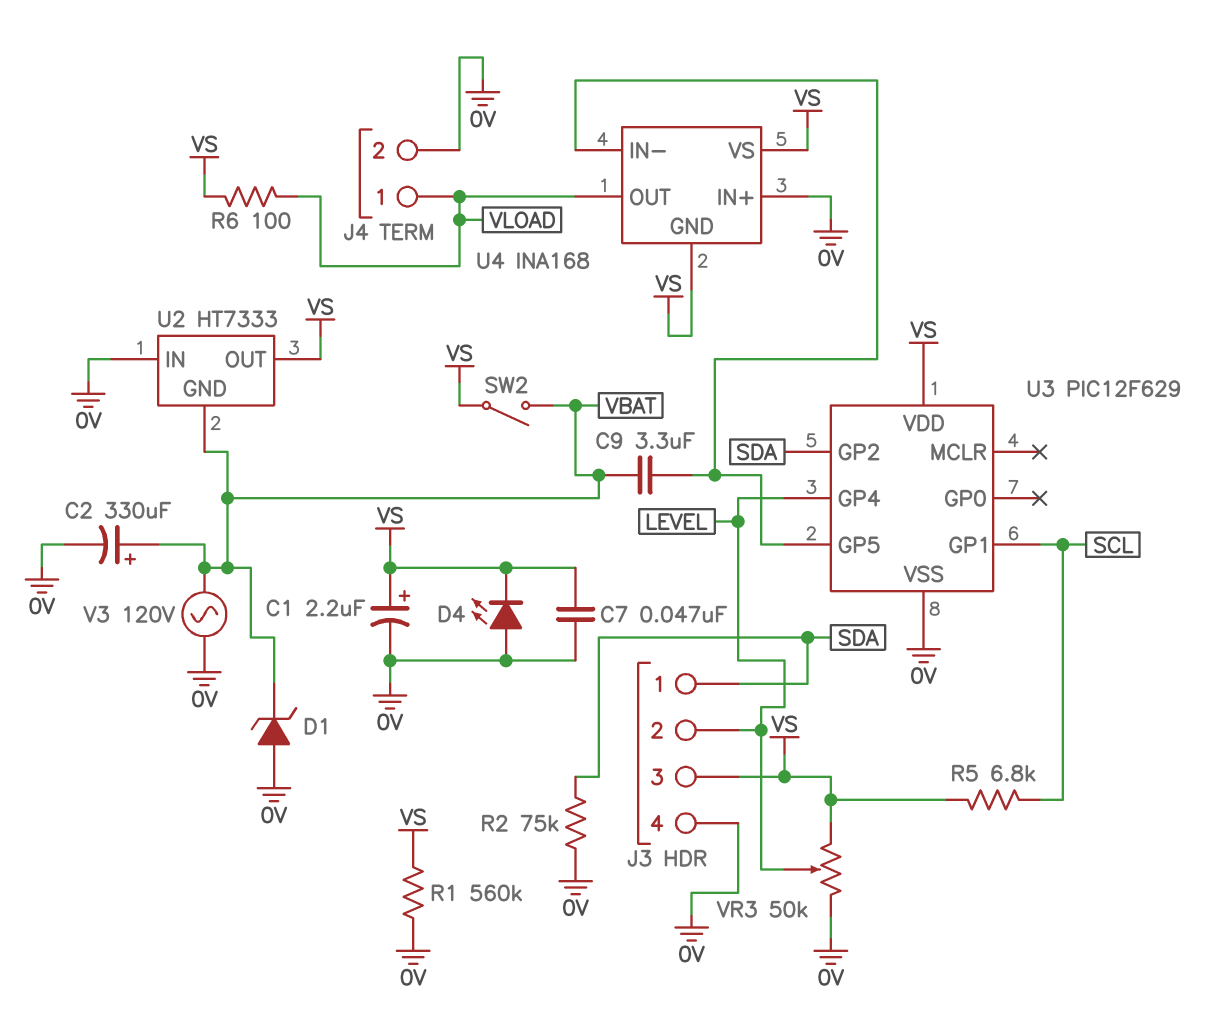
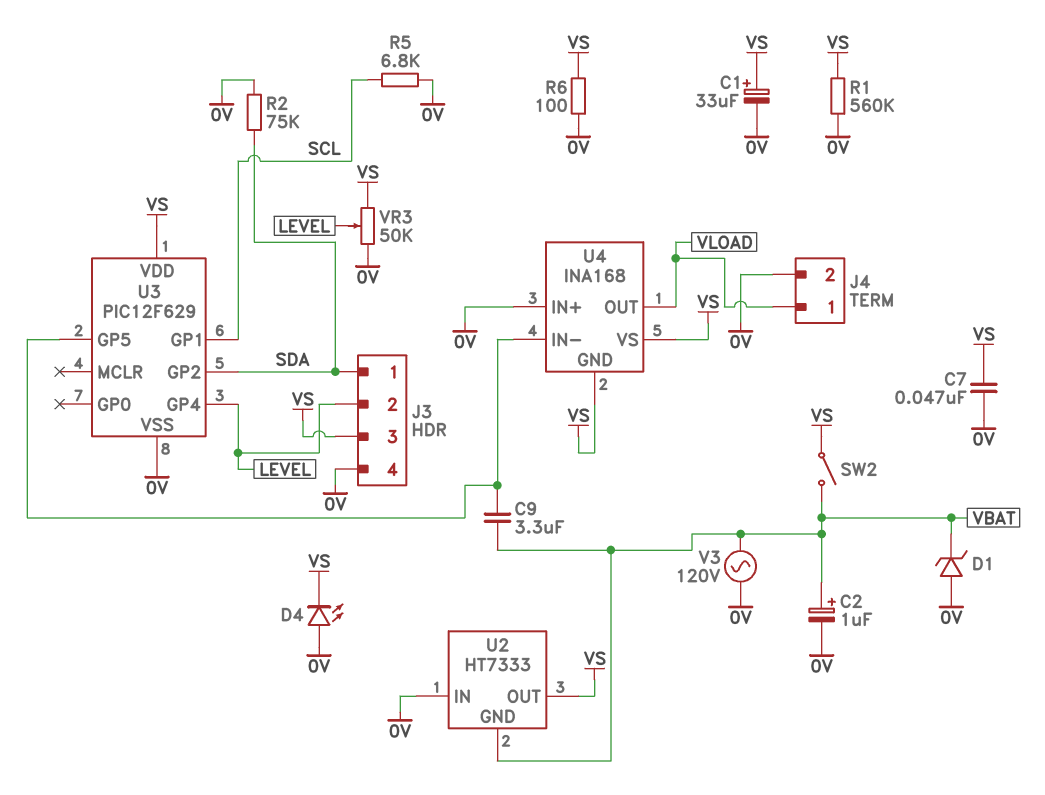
C1: 2.2uF (plus VS, minus 0V) -> 33uF (plus VS, minus 0V)
C2: 330uF (plus VBAT, minus 0V) -> 1uF (plus VBAT, minus 0V)
R5: 6.8k (SCL, VS) -> 6.8k (0V, SCL)
R6: 100 (VLOAD, VS) -> 100 (0V, VS)

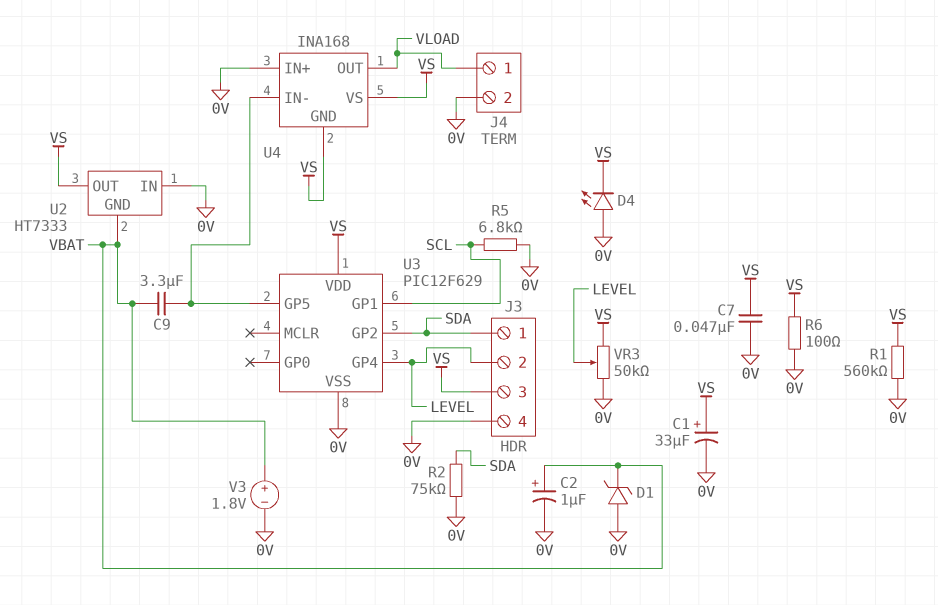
SW2: switch (VBAT, VS) -> none
V3: AC 120V (0V, VBAT) -> 1.8V (plus VBAT, minus 0V)

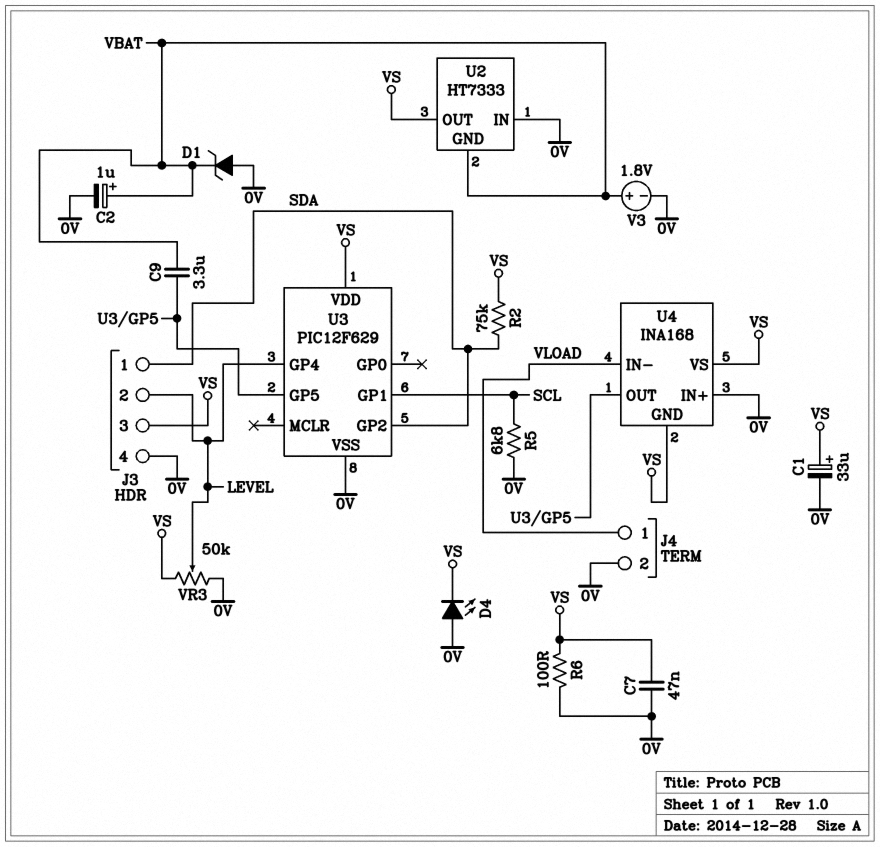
R1: 560k (0V, VS) -> none
R2: 75k (0V, SDA) -> 75k (SDA, VS)
U4 pin IN-: U3/GP5 -> VLOAD
U4 pin OUT: VLOAD -> U3/GP5

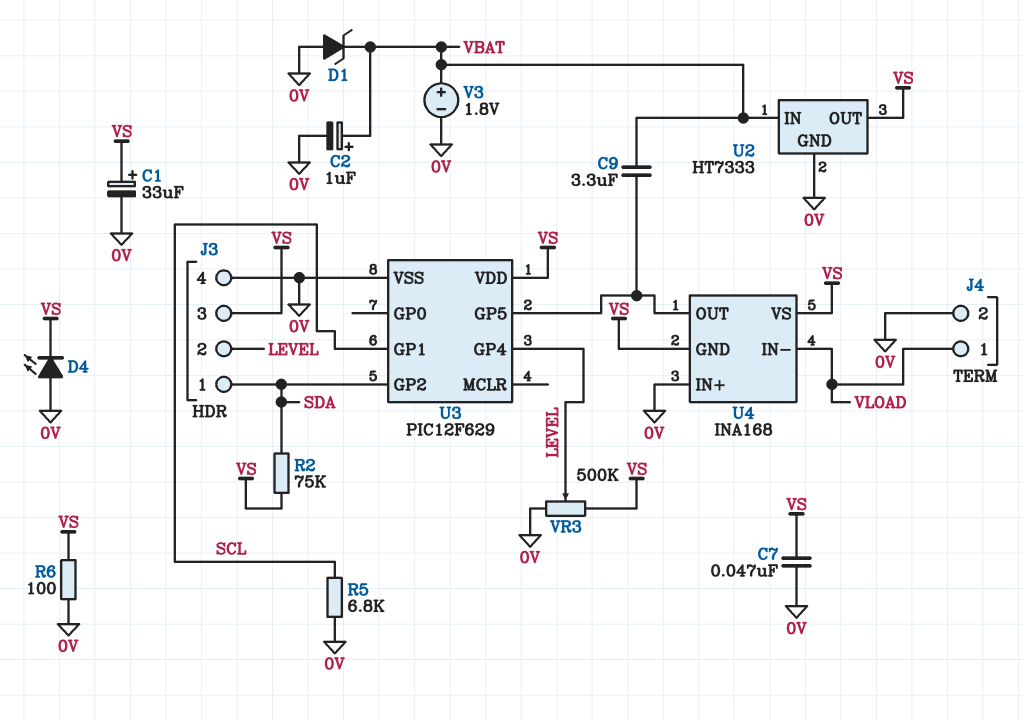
U2 pin GND: VBAT -> 0V
U2 pin IN: 0V -> VBAT
VR3: 50k (0V, VS, wiper LEVEL) -> 500k (0V, VS, wiper LEVEL)

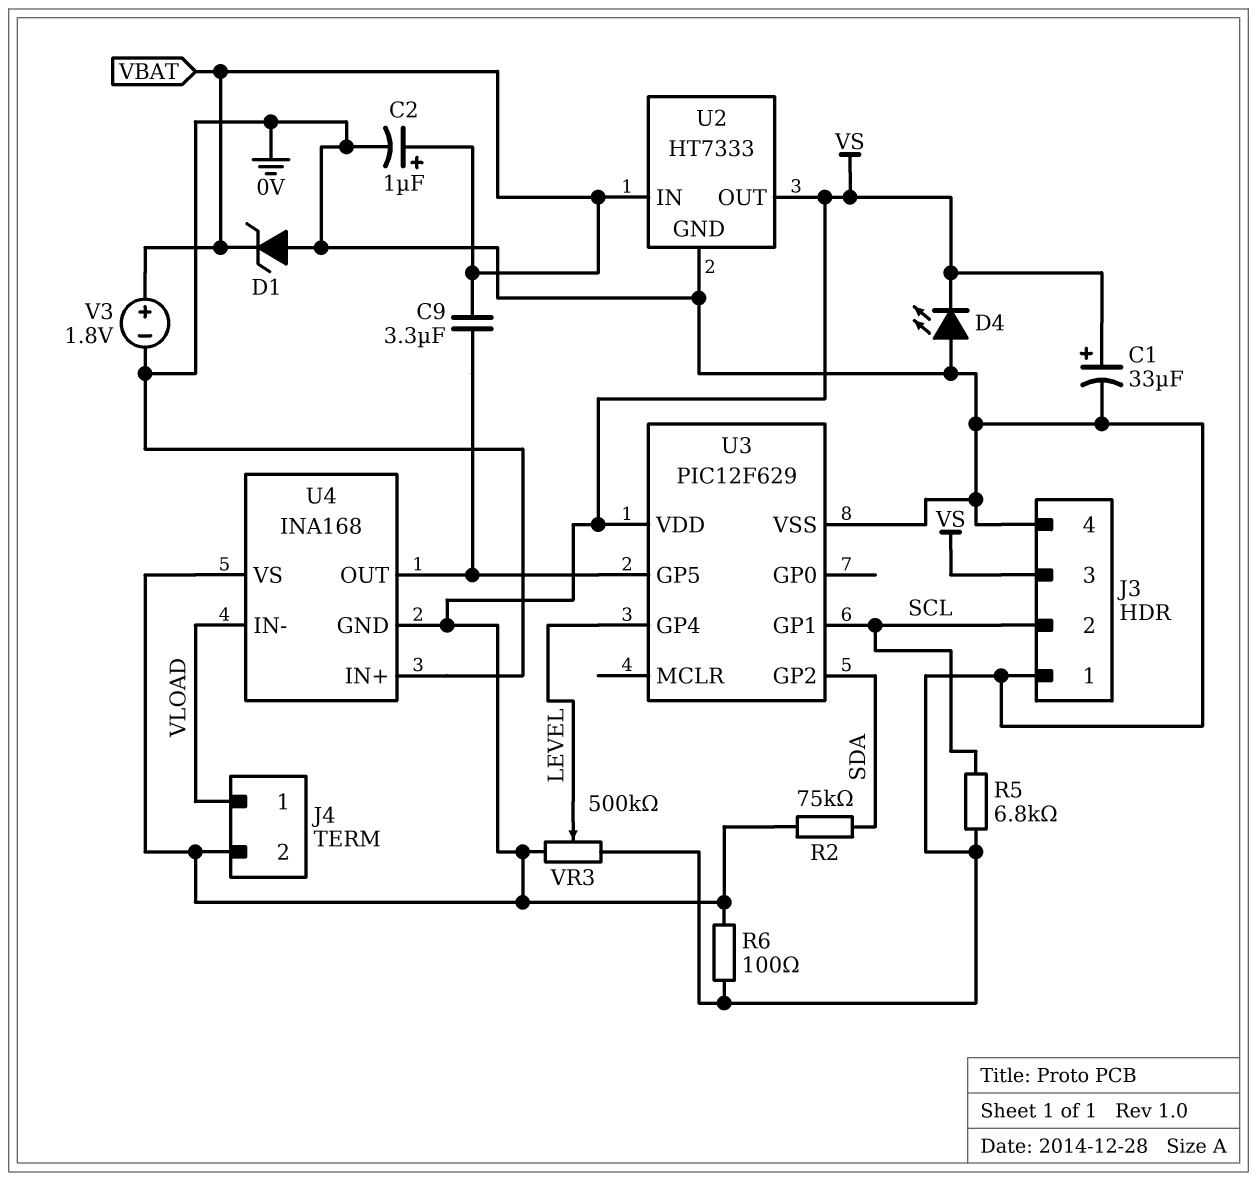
C7: 47nF (0V, VS) -> none
J3 pin 1: SDA -> 0V
J3 pin 2: LEVEL -> SCL
J4 pin 2: 0V -> VS

